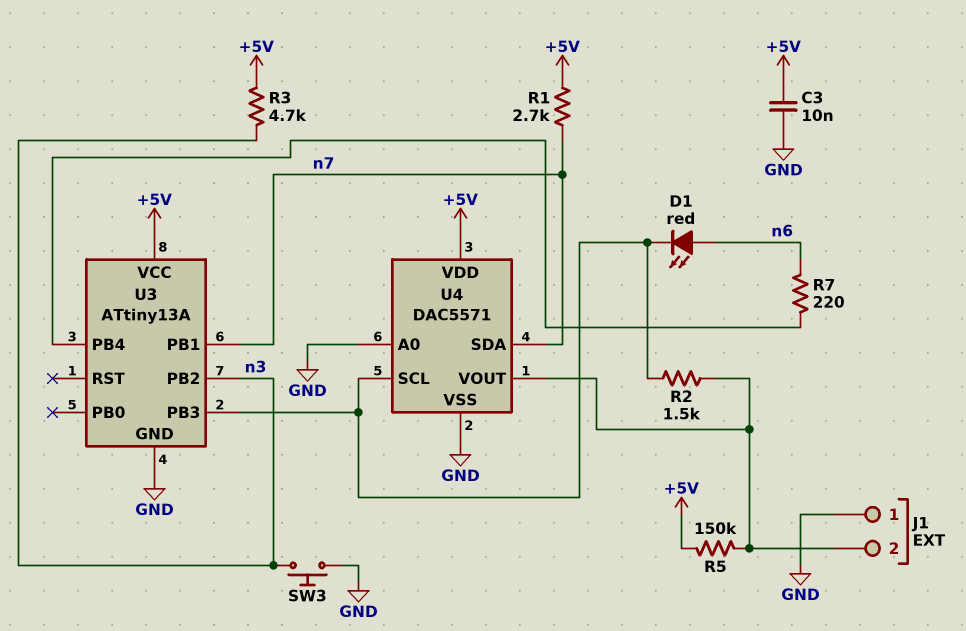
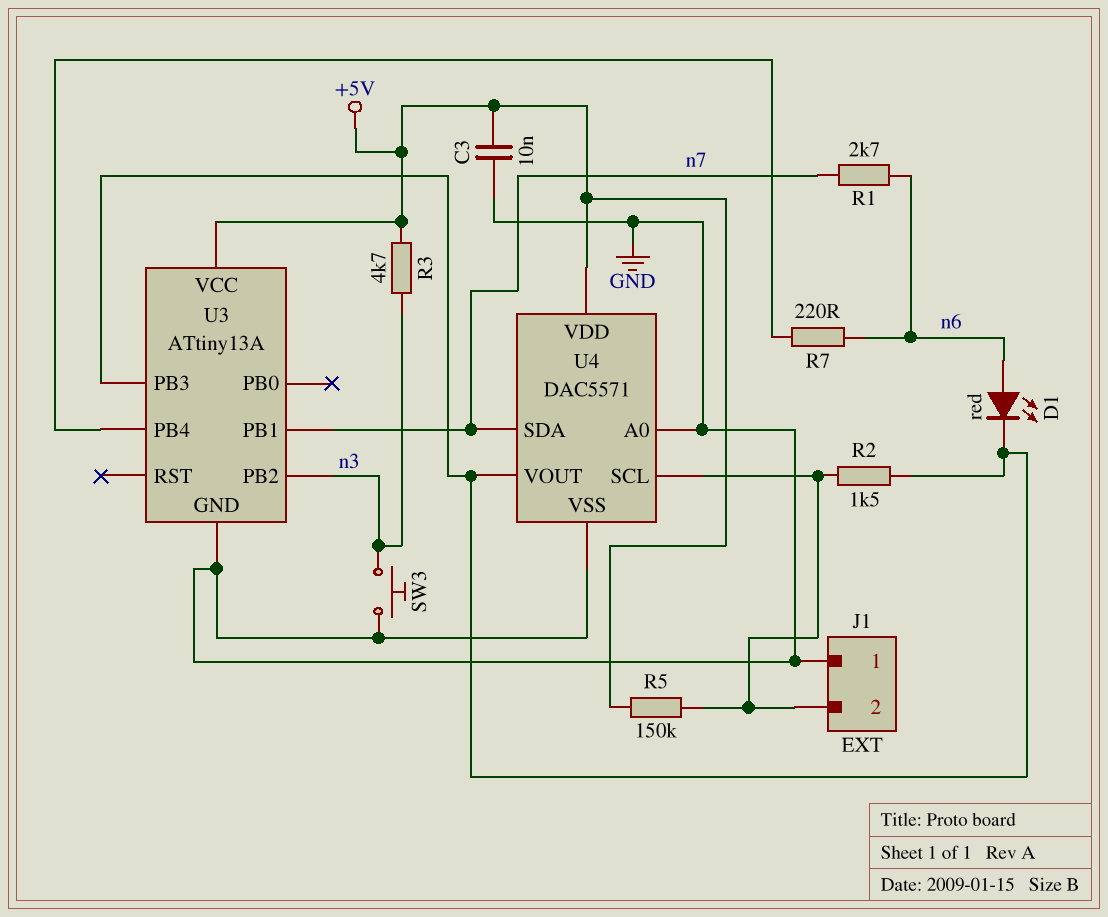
R1: 2.7k (+5V, n7) -> 2.7k (n6, n7)
U4 pin SCL: U3/PB3 -> J1/2
U4 pin VOUT: J1/2 -> U3/PB3

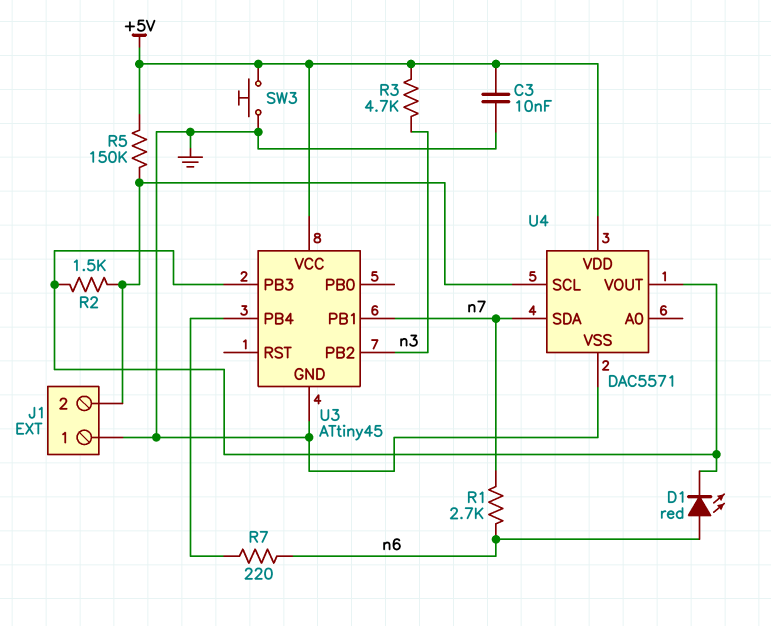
SW3: button (GND, n3) -> button (+5V, GND)
U3: ATtiny13A -> ATtiny45
U4 pin A0: GND -> none

